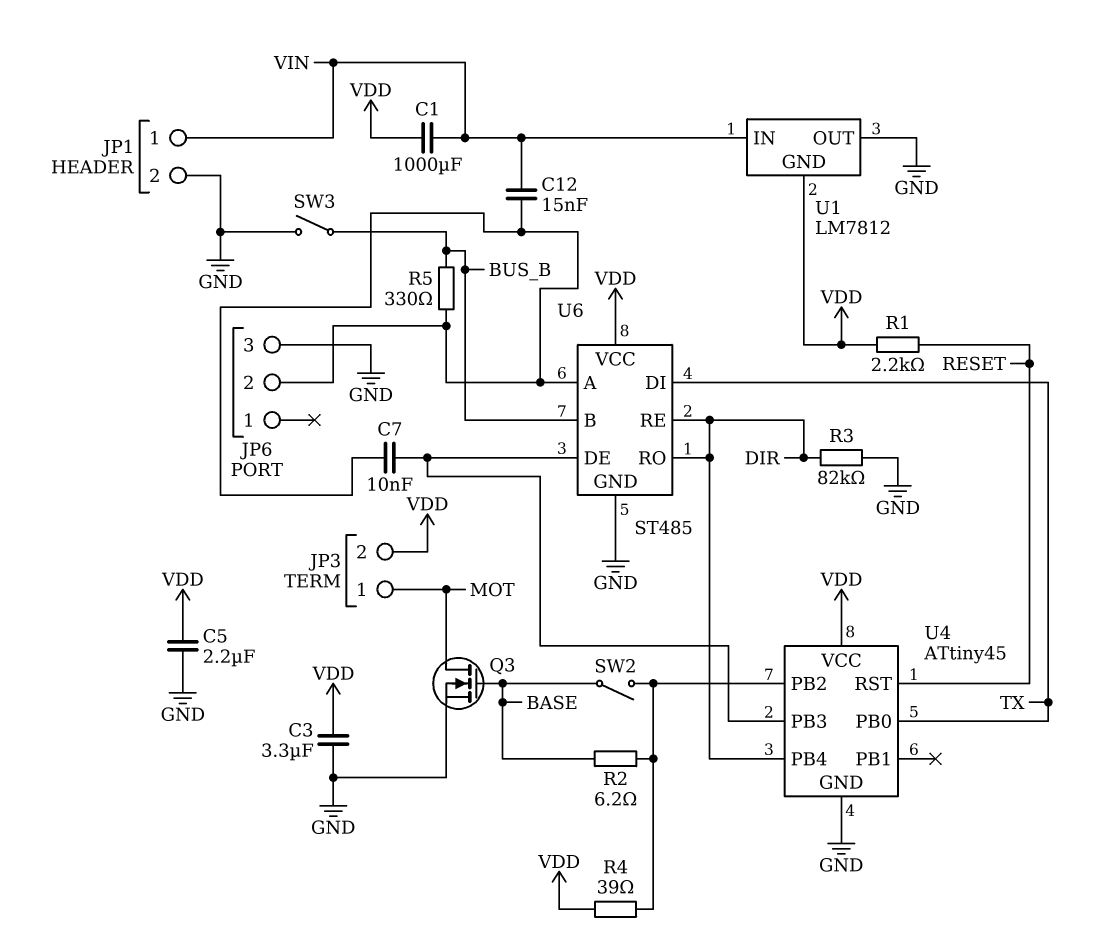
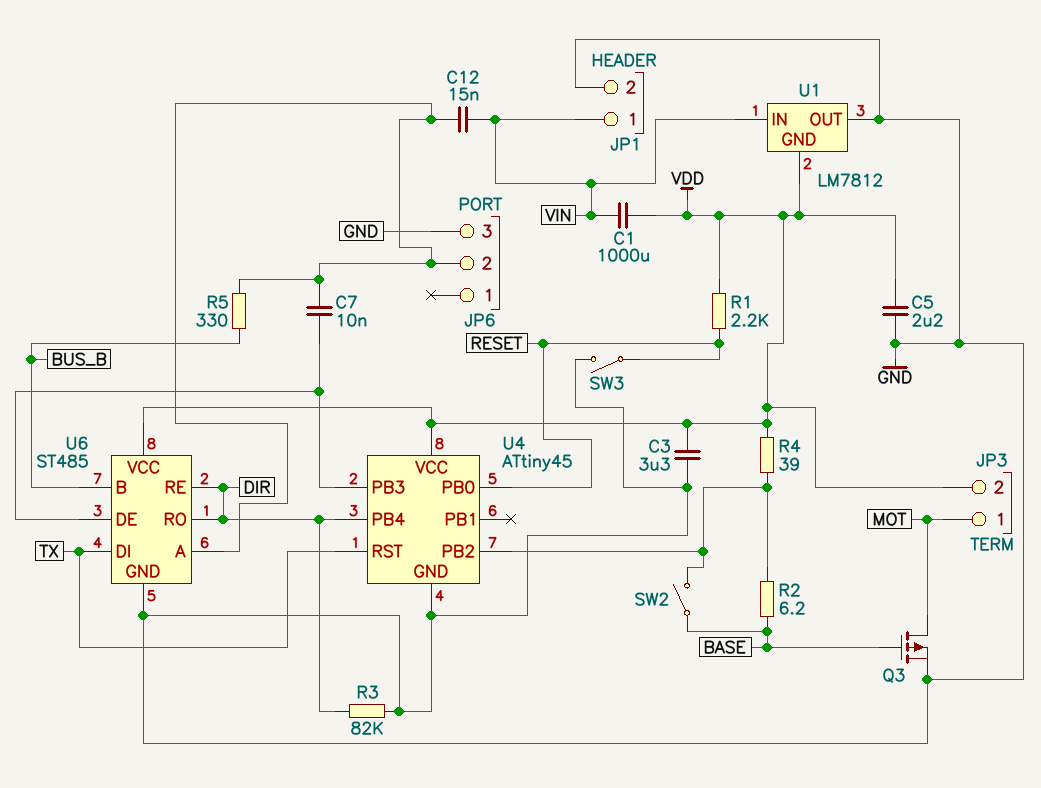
Q3: NMOS (G BASE, D MOT, S GND) -> PMOS (G BASE, D MOT, S GND)
SW3: switch (BUS_B, GND) -> switch (GND, RESET)
U4 pin PB0: TX -> RESET
U4 pin RST: RESET -> TX

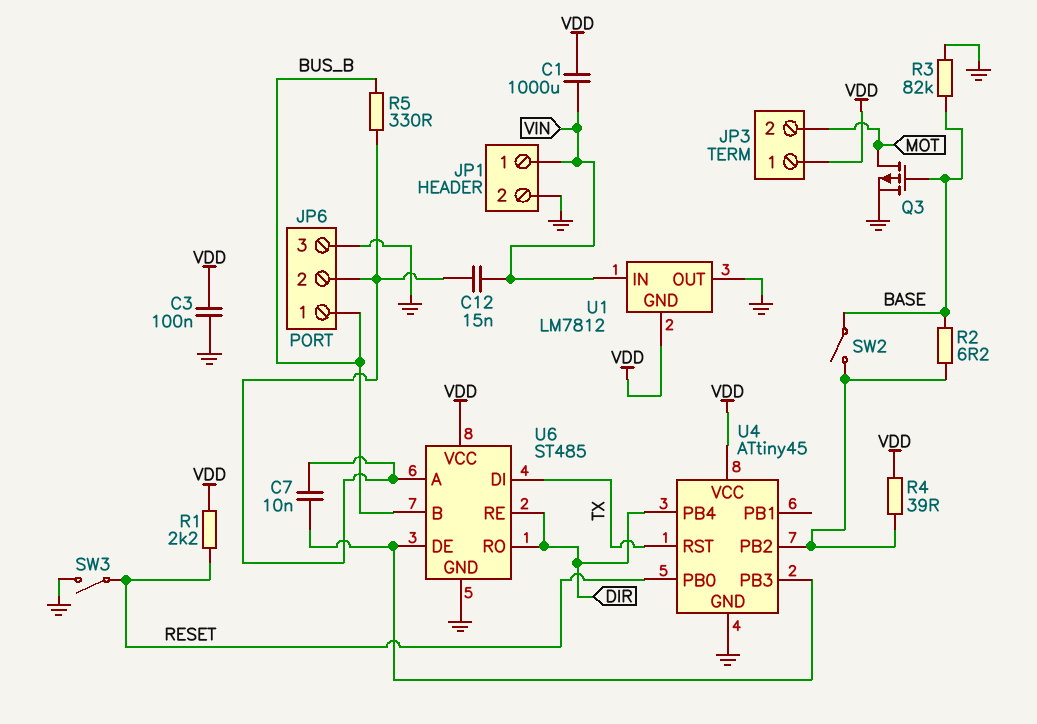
C3: 3.3uF (GND, VDD) -> 100nF (GND, VDD)
C5: 2.2uF (GND, VDD) -> none
JP3 pin 1: MOT -> VDD
JP3 pin 2: VDD -> MOT
JP6 pin 1: none -> BUS_B
R3: 82k (DIR, GND) -> 82k (BASE, GND)

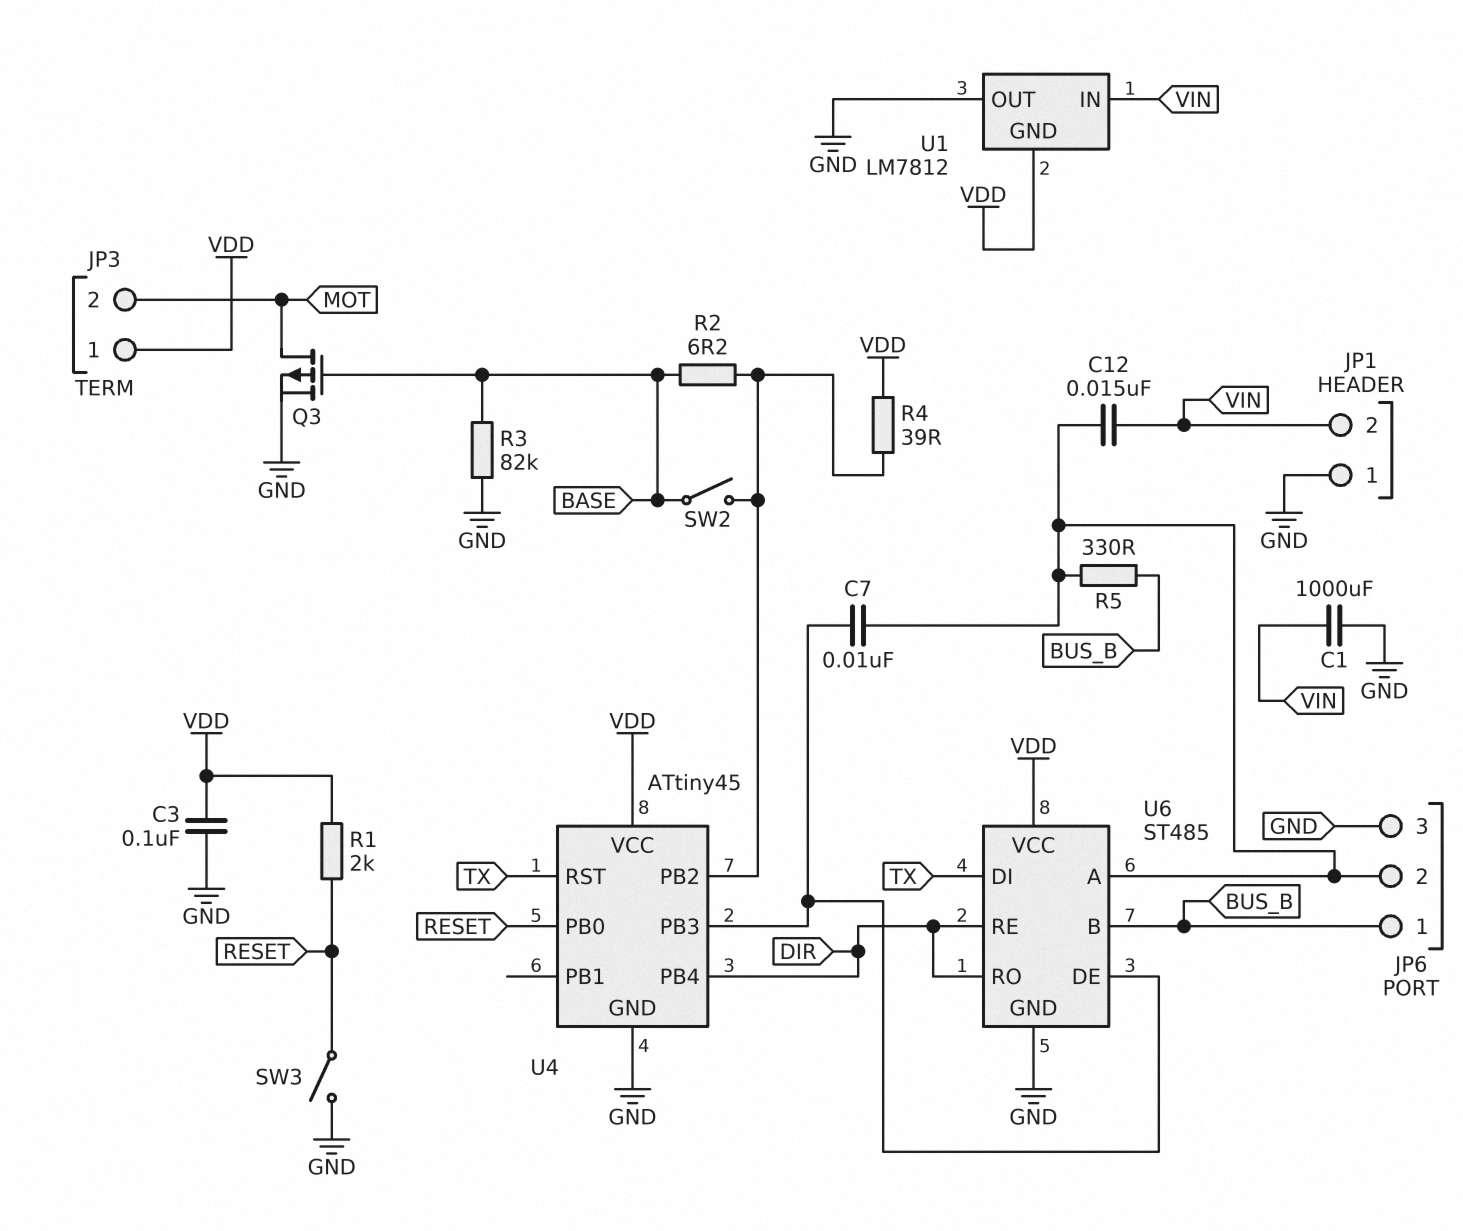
C1: 1000uF (VDD, VIN) -> 1000uF (GND, VIN)
JP1 pin 1: VIN -> GND
JP1 pin 2: GND -> VIN
R1: 2.2k (RESET, VDD) -> 2k (RESET, VDD)

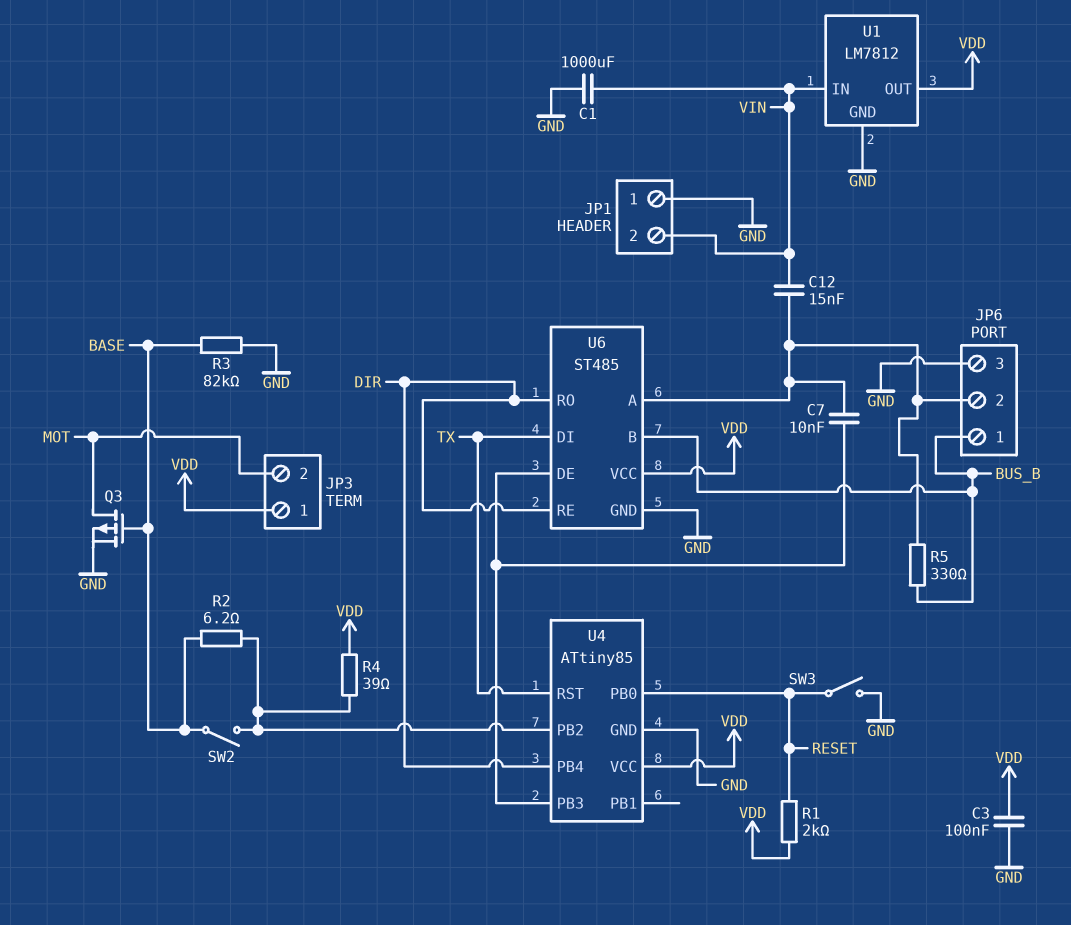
U1 pin GND: VDD -> GND
U1 pin OUT: GND -> VDD
U4: ATtiny45 -> ATtiny85

